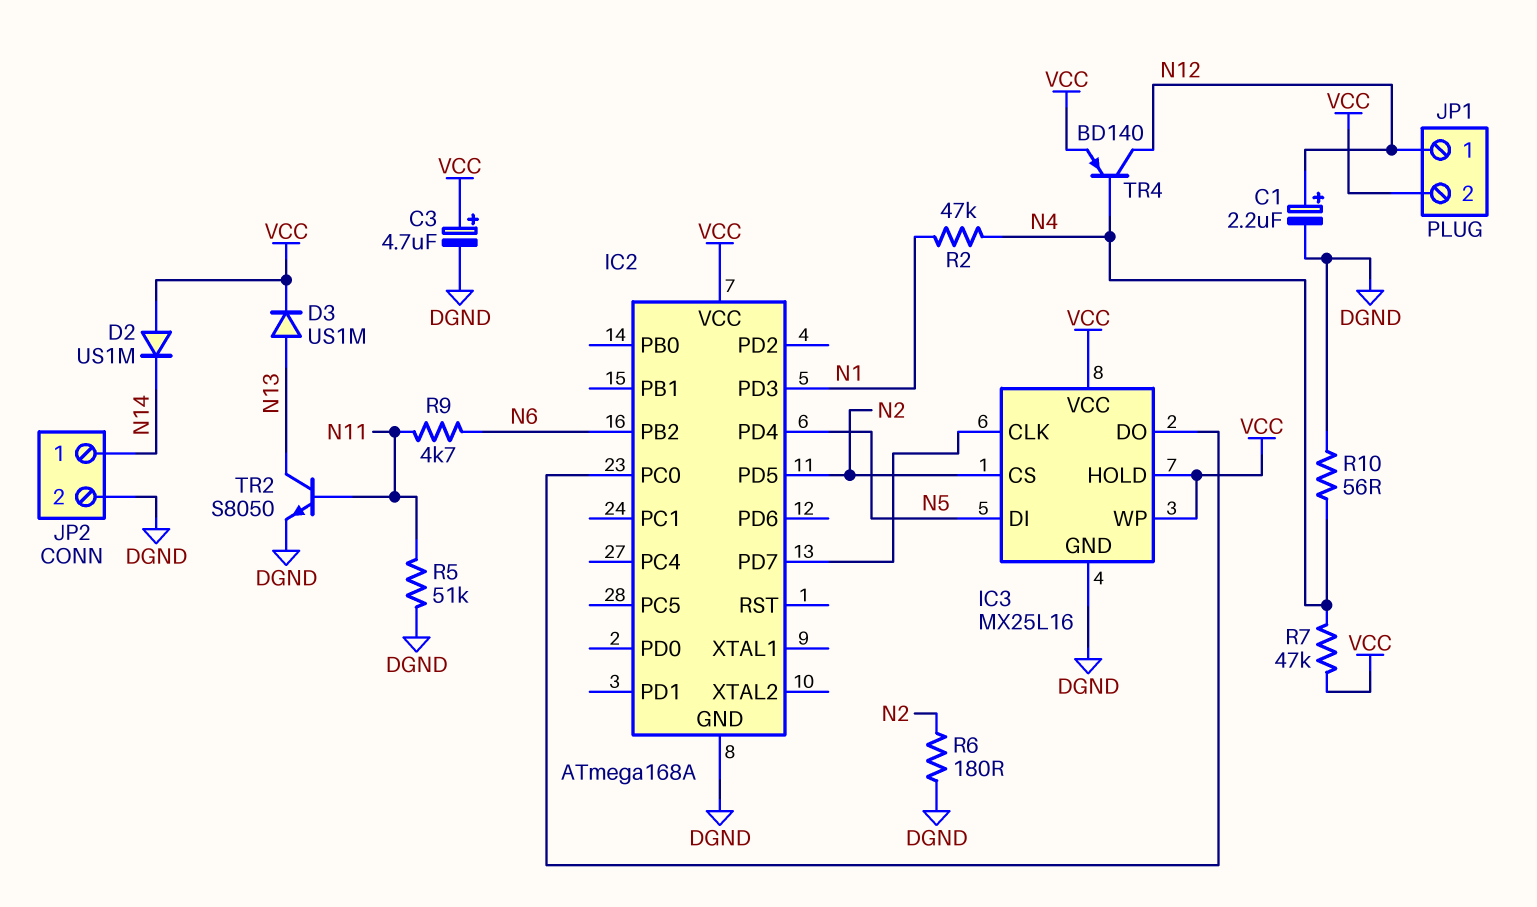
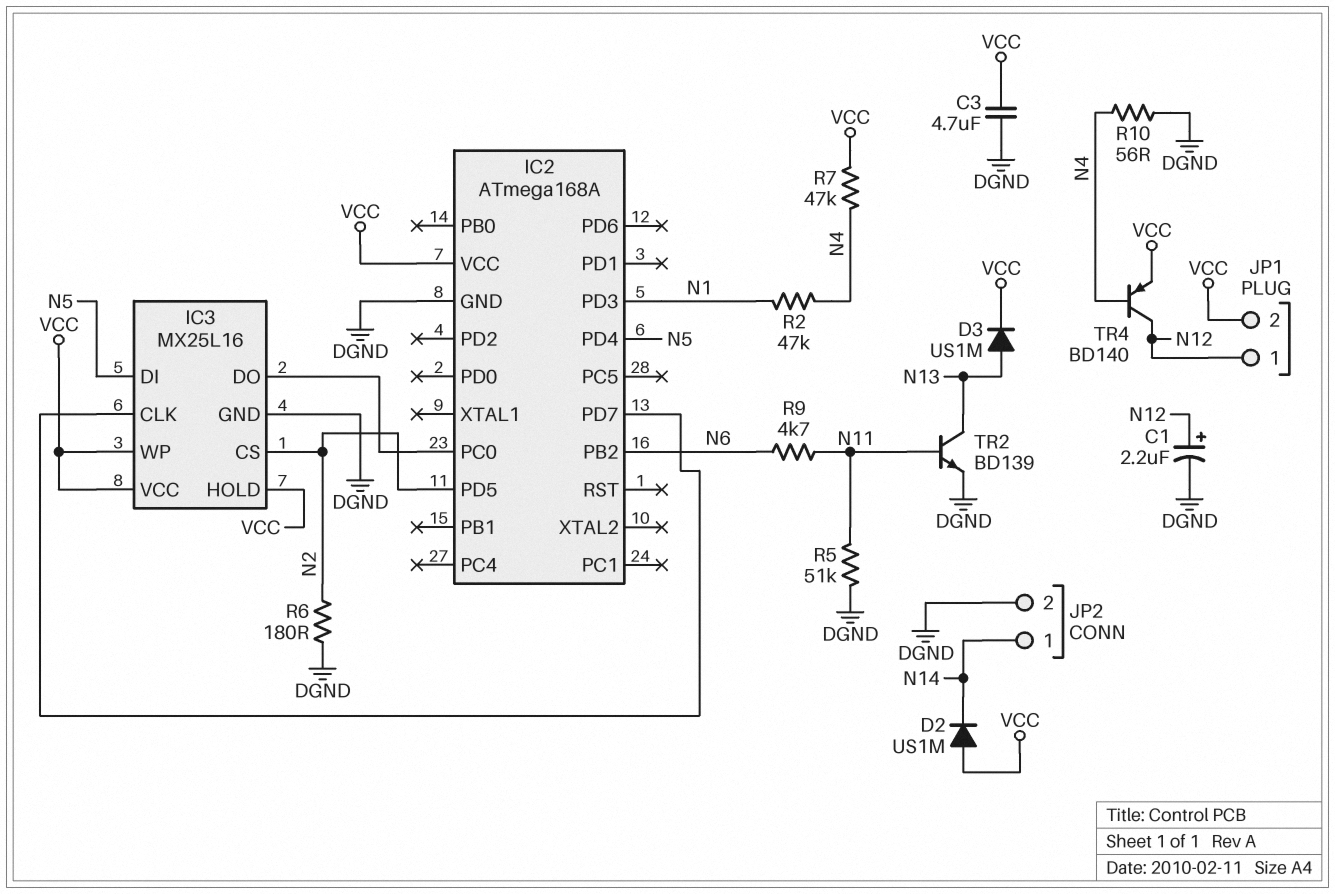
C3: 4.7uF (plus VCC, minus DGND) -> 4.7uF (DGND, VCC)
TR2: NPN S8050 (B N11, C N13, E DGND) -> NPN BD139 (B N11, C N13, E DGND)

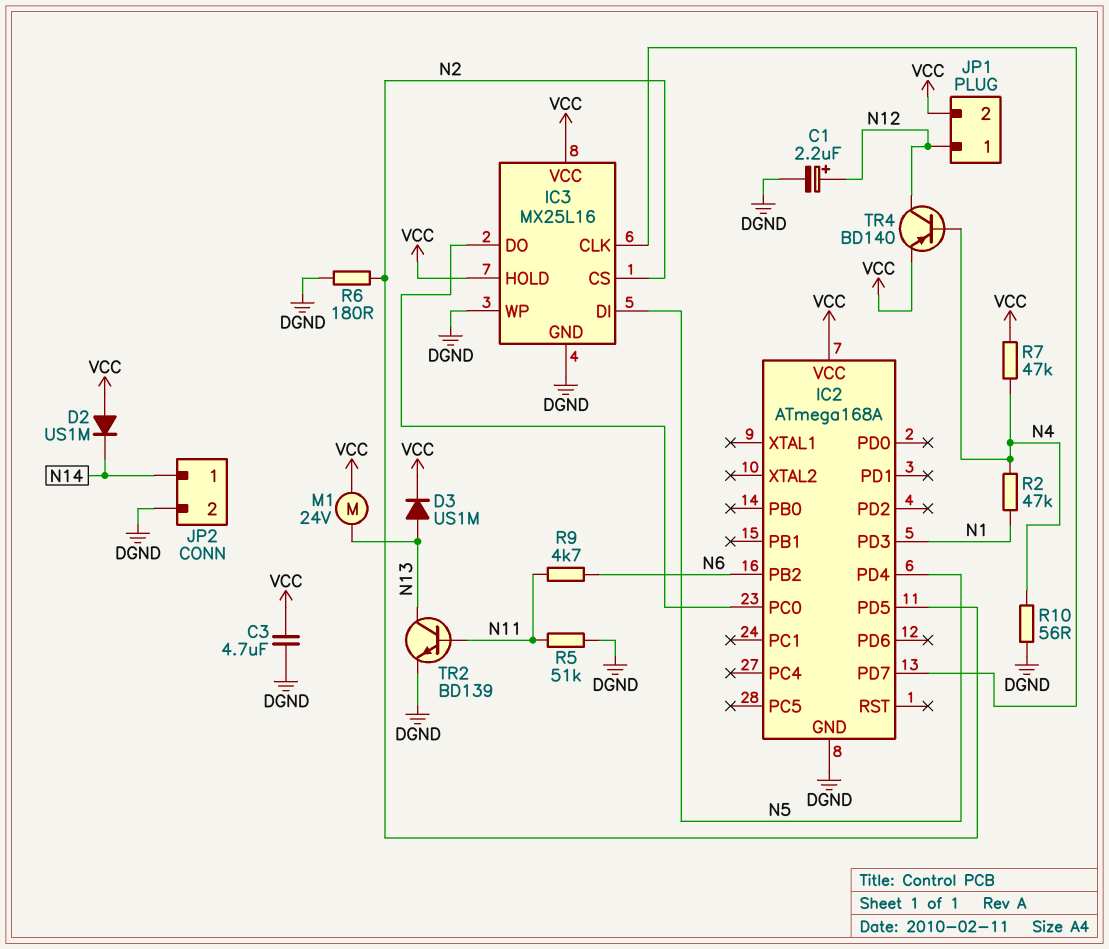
IC3 pin WP: VCC -> DGND
M1: none -> motor 24V (N13, VCC)

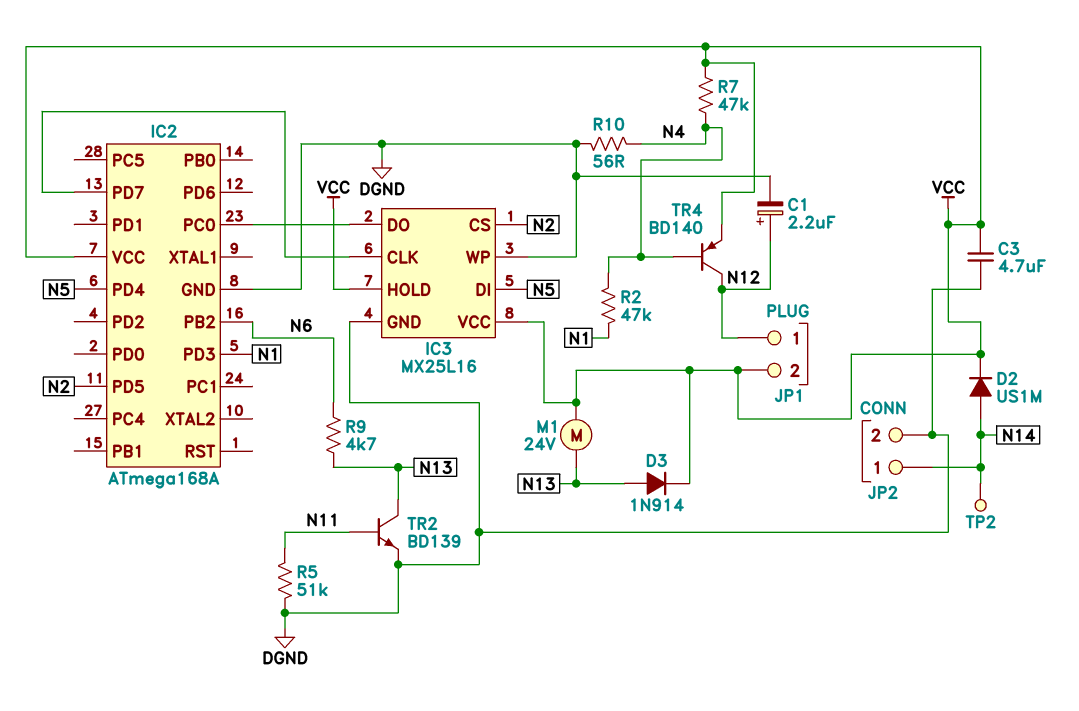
D2: diode US1M (A VCC, K N14) -> diode US1M (A N14, K VCC)
D3: diode US1M (A N13, K VCC) -> diode 1N914 (A N13, K VCC)
R6: 180 (DGND, N2) -> none
R9: 4.7k (N6, N11) -> 4.7k (N6, N13)
TP2: none -> test point (N14)

